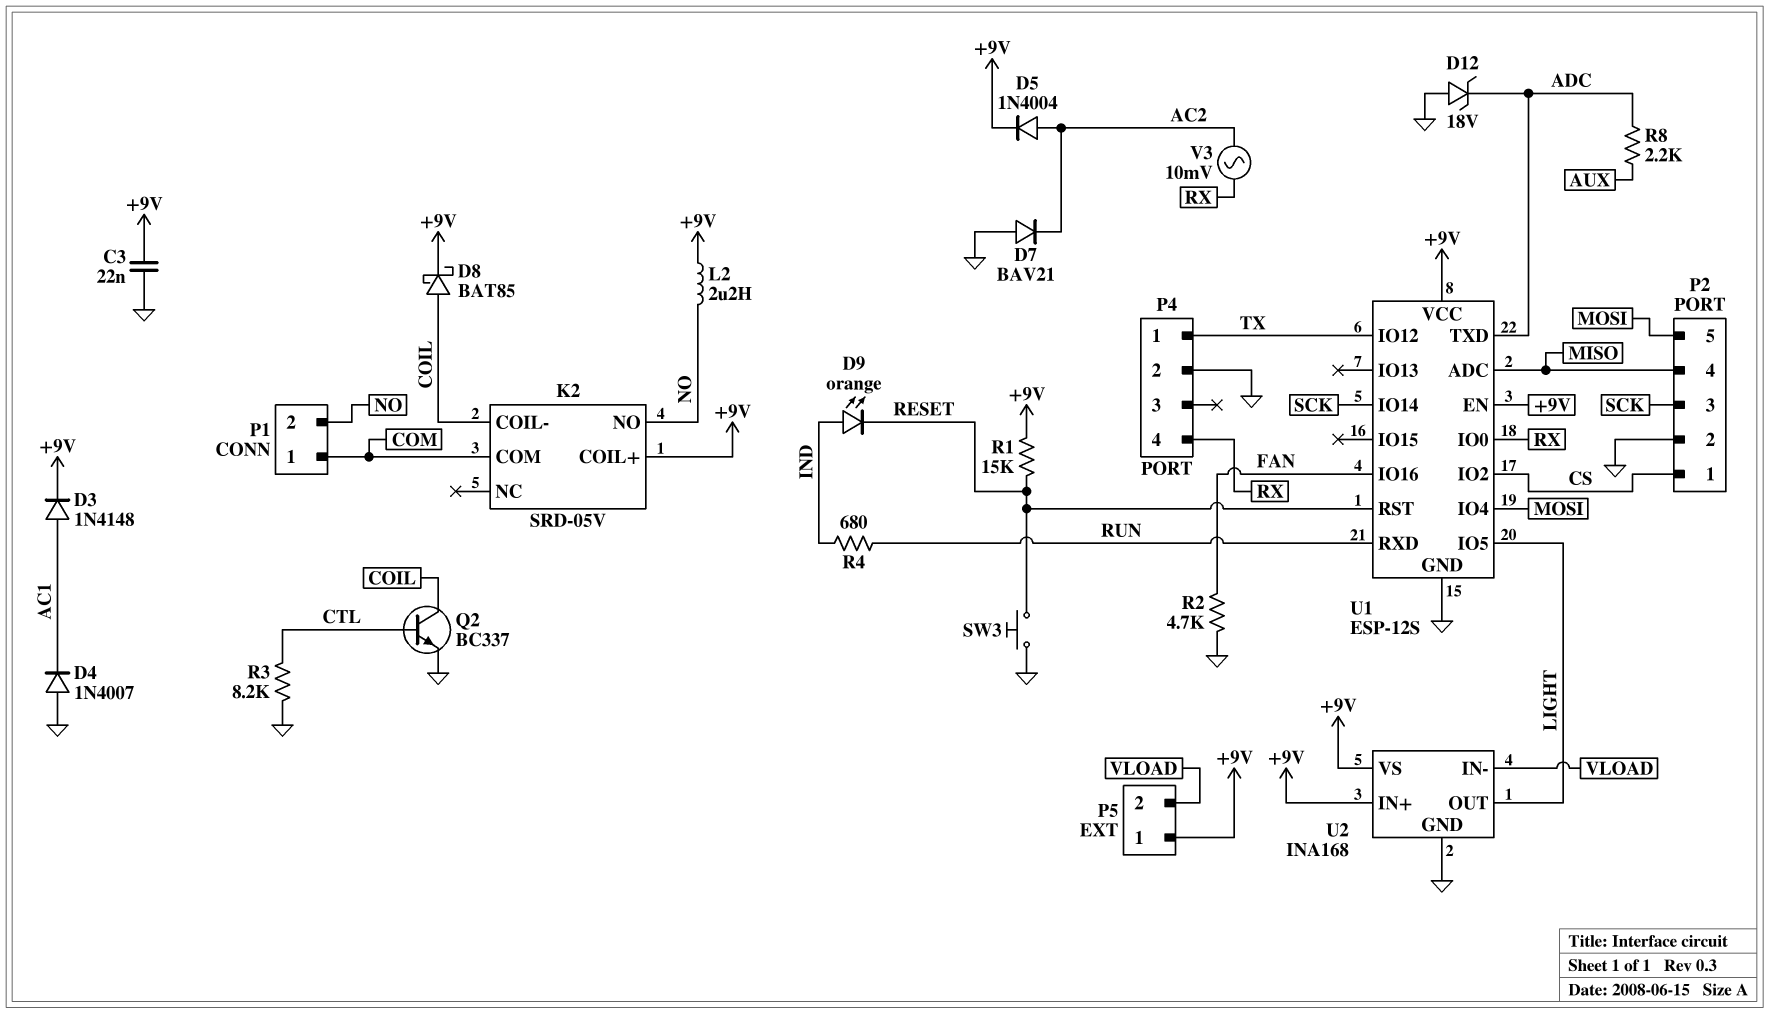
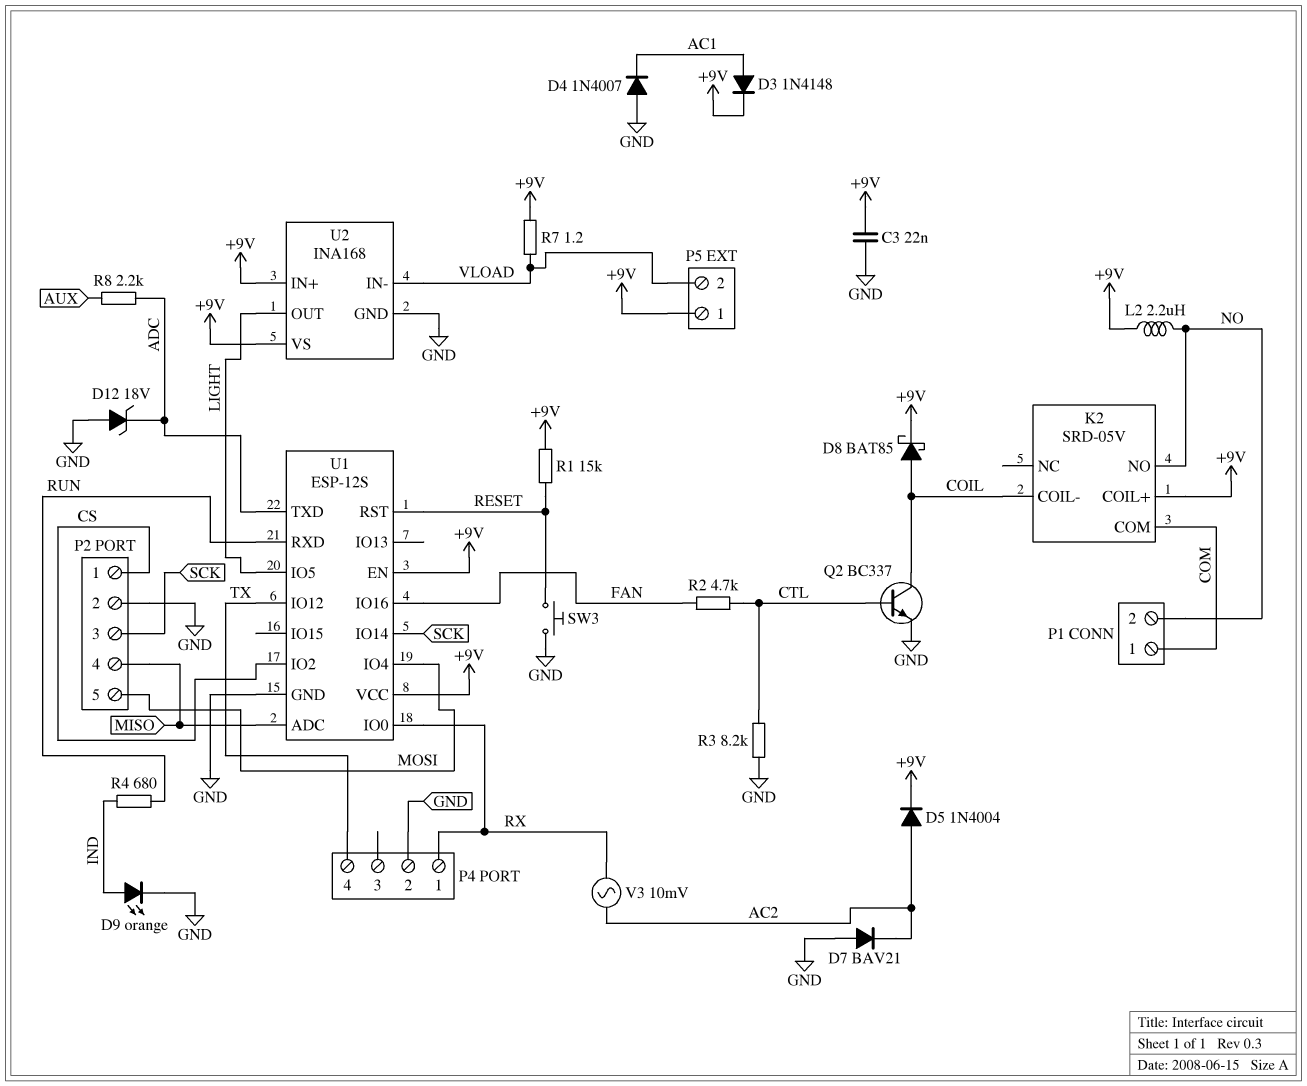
D9: LED orange (A IND, K RESET) -> LED orange (A IND, K GND)
P4 pin 1: TX -> RX
P4 pin 4: RX -> TX
R2: 4.7k (FAN, GND) -> 4.7k (CTL, FAN)
R7: none -> 1.2 (+9V, VLOAD)

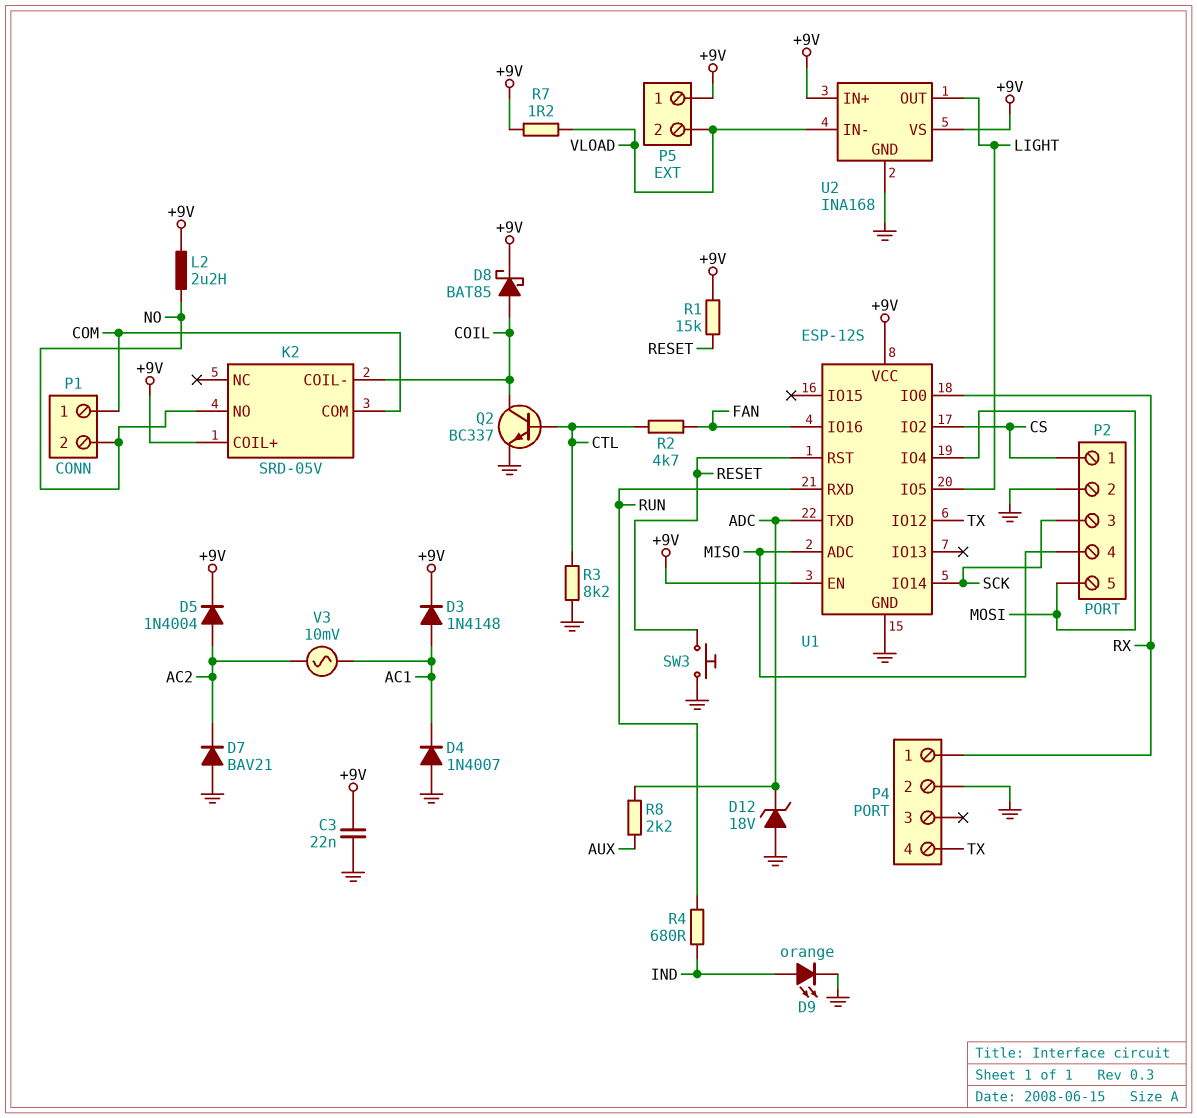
V3: AC 10mV (AC2, RX) -> AC 10mV (AC1, AC2)

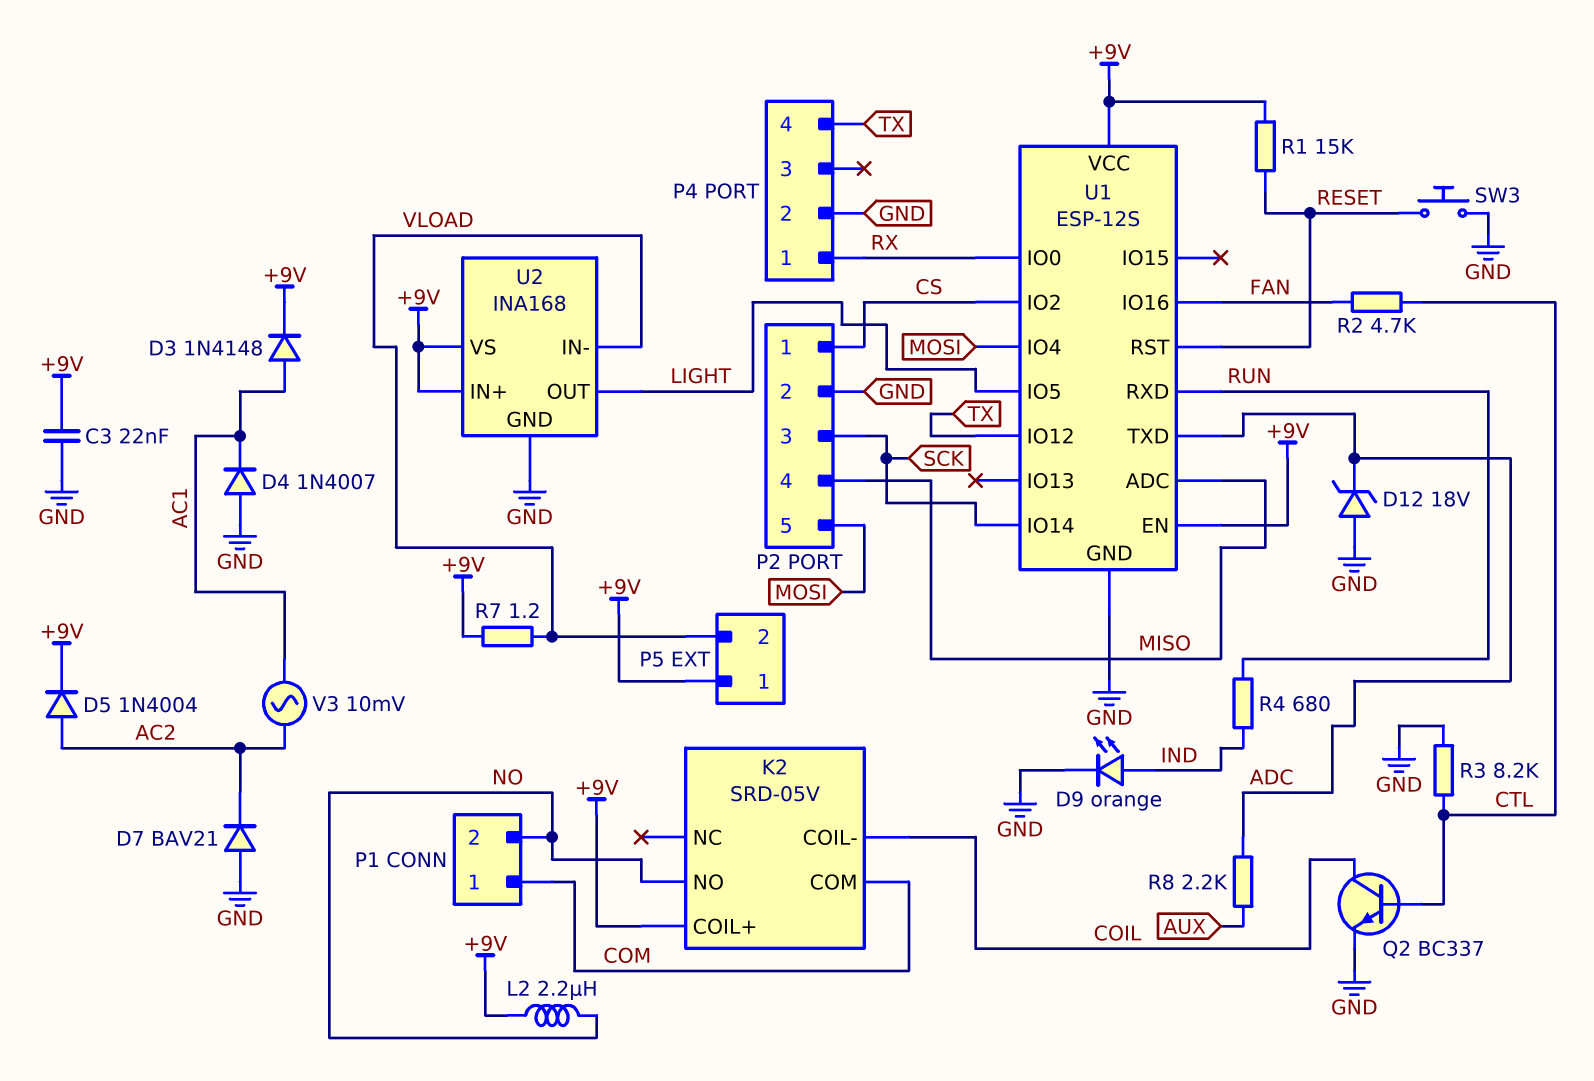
D8: schottky BAT85 (A COIL, K +9V) -> none

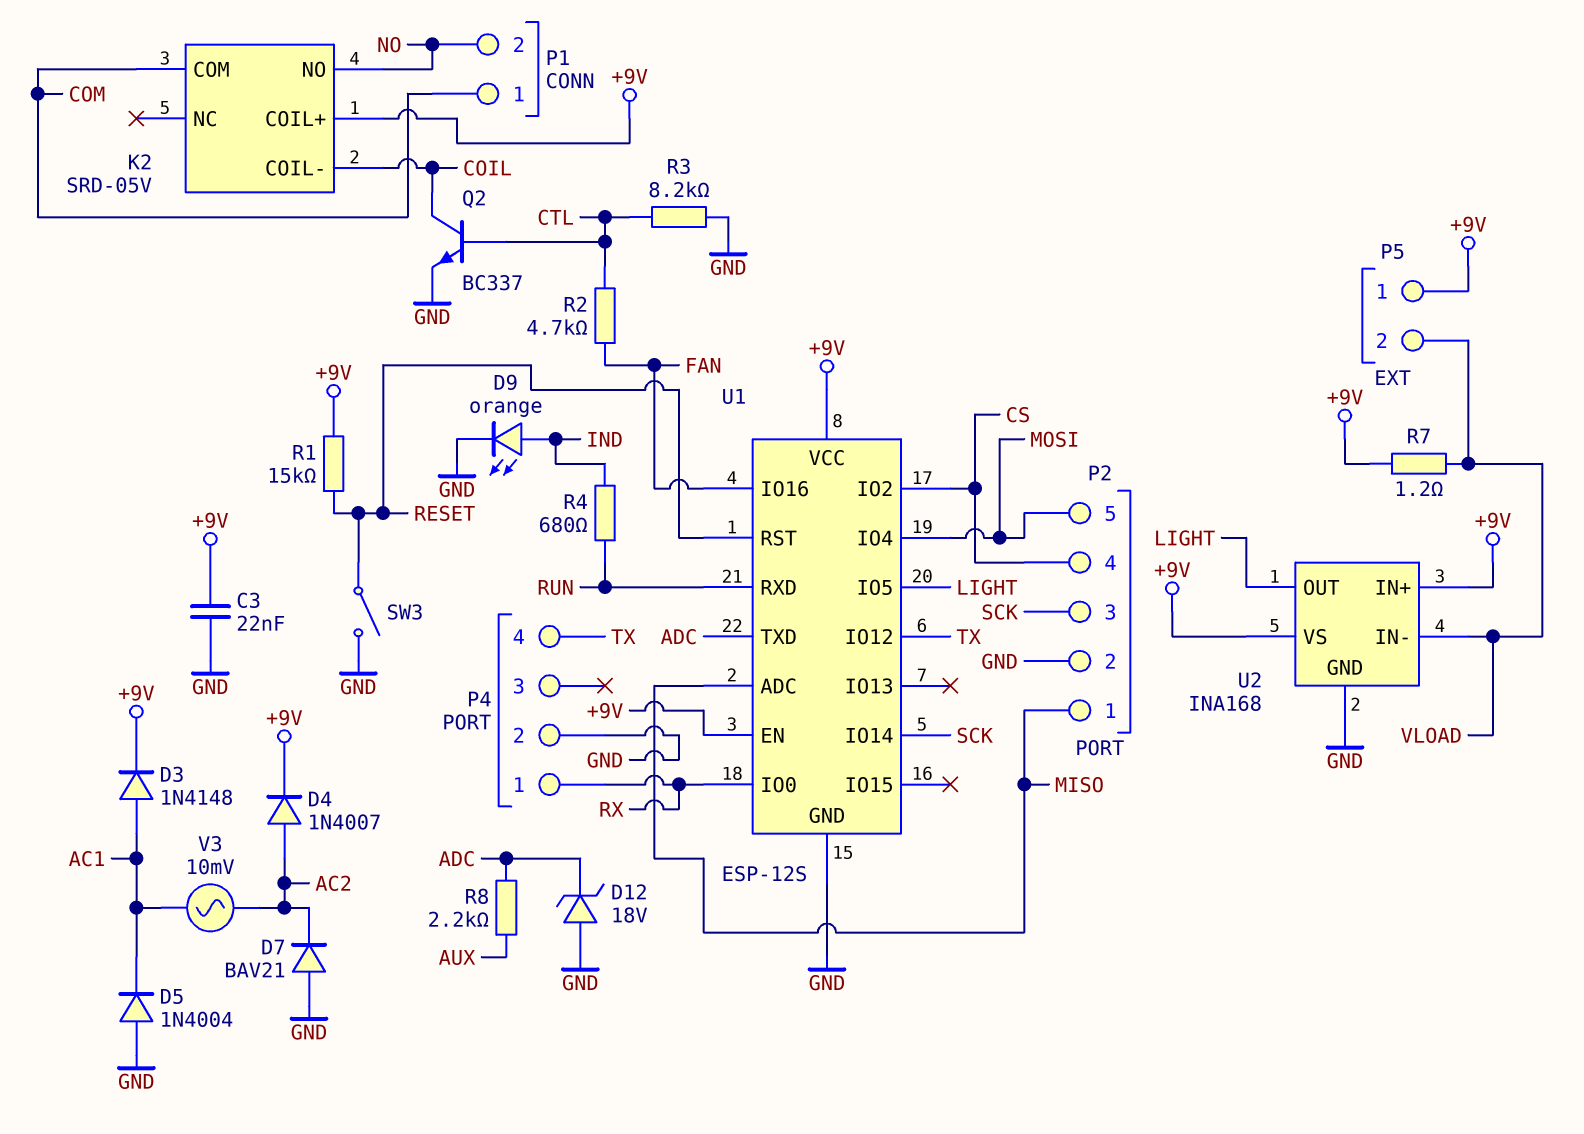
D4: diode 1N4007 (A GND, K AC1) -> diode 1N4007 (A AC2, K +9V)
D5: diode 1N4004 (A AC2, K +9V) -> diode 1N4004 (A GND, K AC1)
L2: 2.2uH (+9V, NO) -> none
P2 pin 1: CS -> MISO
P2 pin 4: MISO -> CS
SW3: button (GND, RESET) -> switch (GND, RESET)

